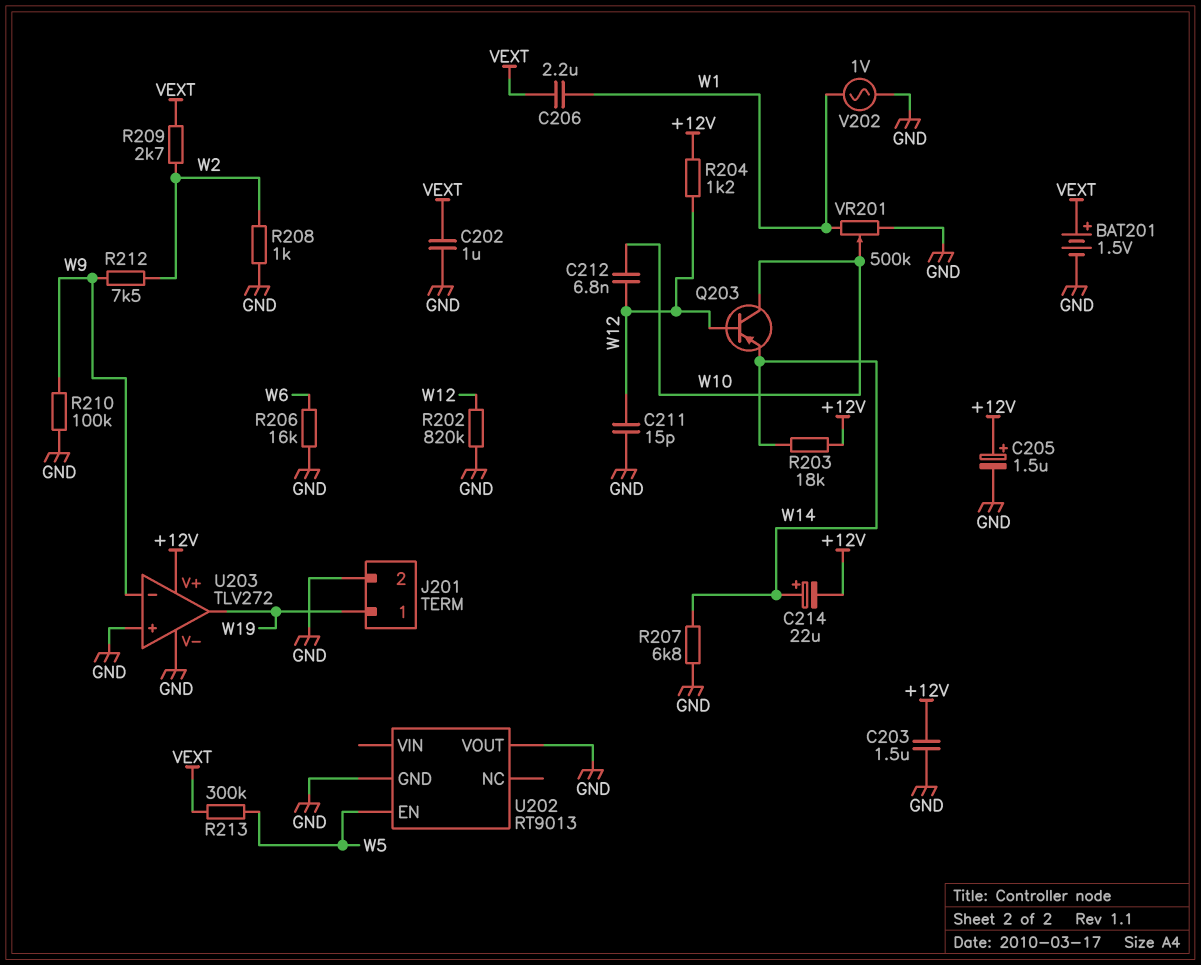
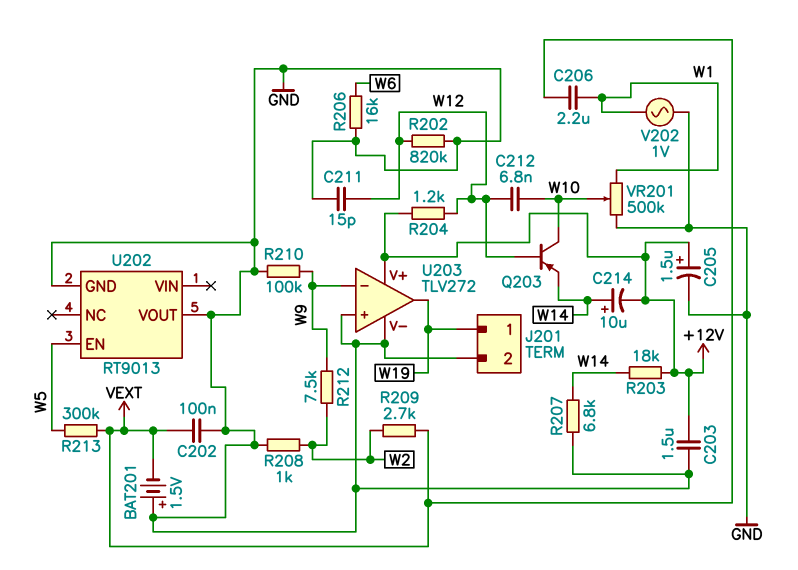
BAT201: 1.5V (plus VEXT, minus GND) -> 1.5V (plus GND, minus VEXT)
C202: 1uF (GND, VEXT) -> 100nF (GND, VEXT)
C214: 22uF (plus W14, minus +12V) -> 10uF (plus W14, minus +12V)

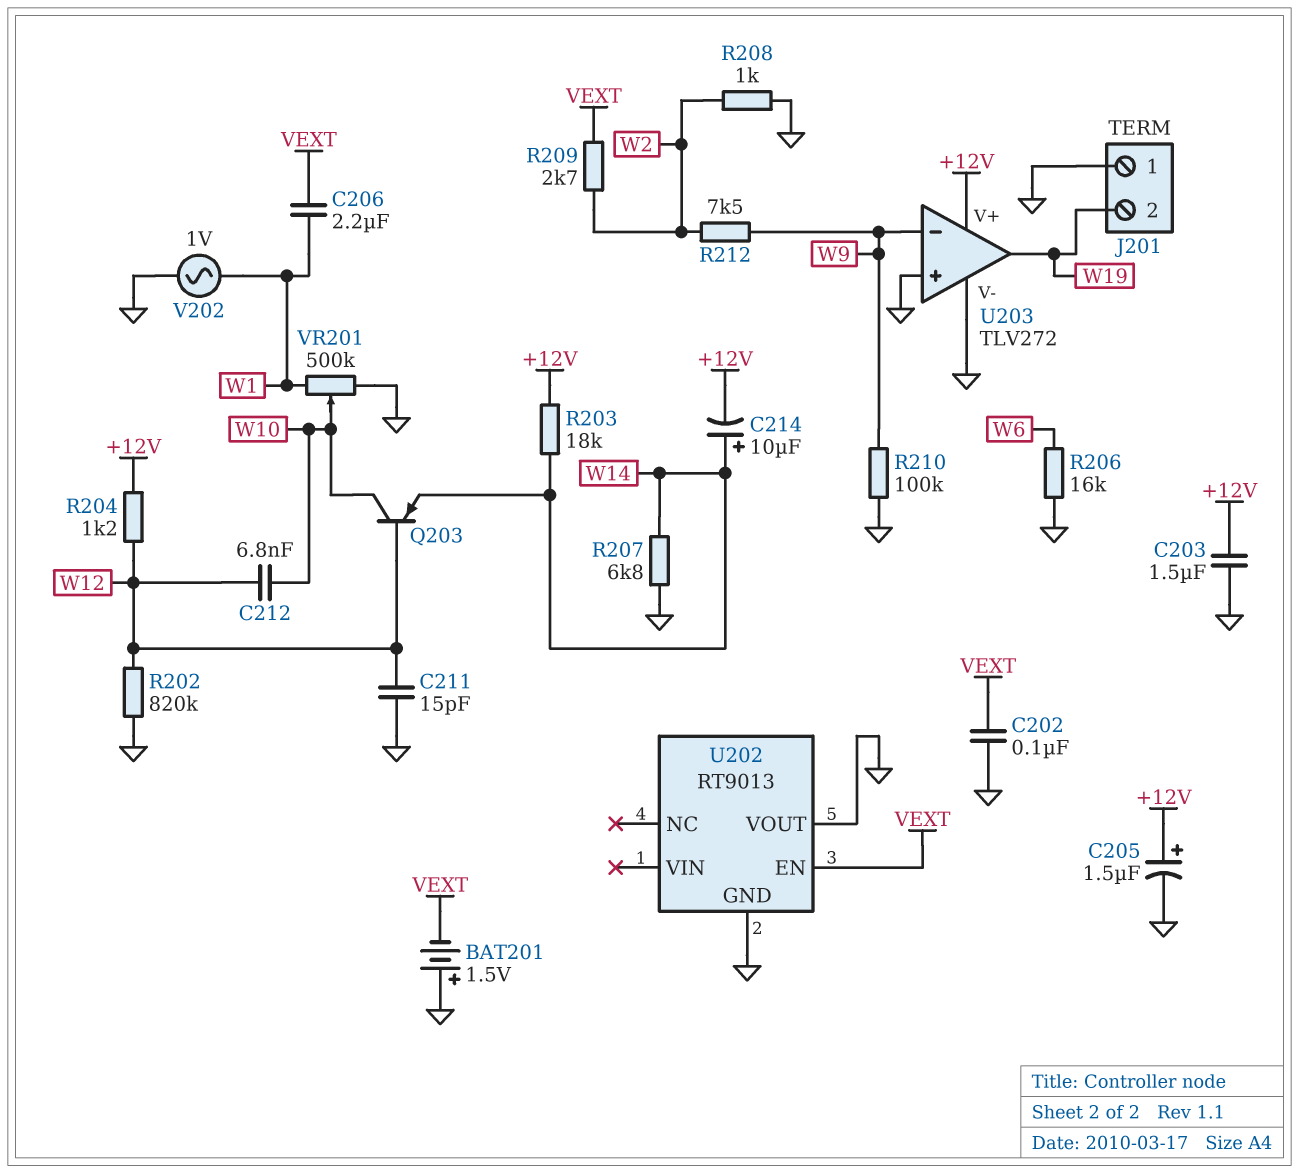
J201 pin 1: W19 -> GND
J201 pin 2: GND -> W19
R213: 300k (VEXT, W5) -> none
U202 pin EN: W5 -> VEXT

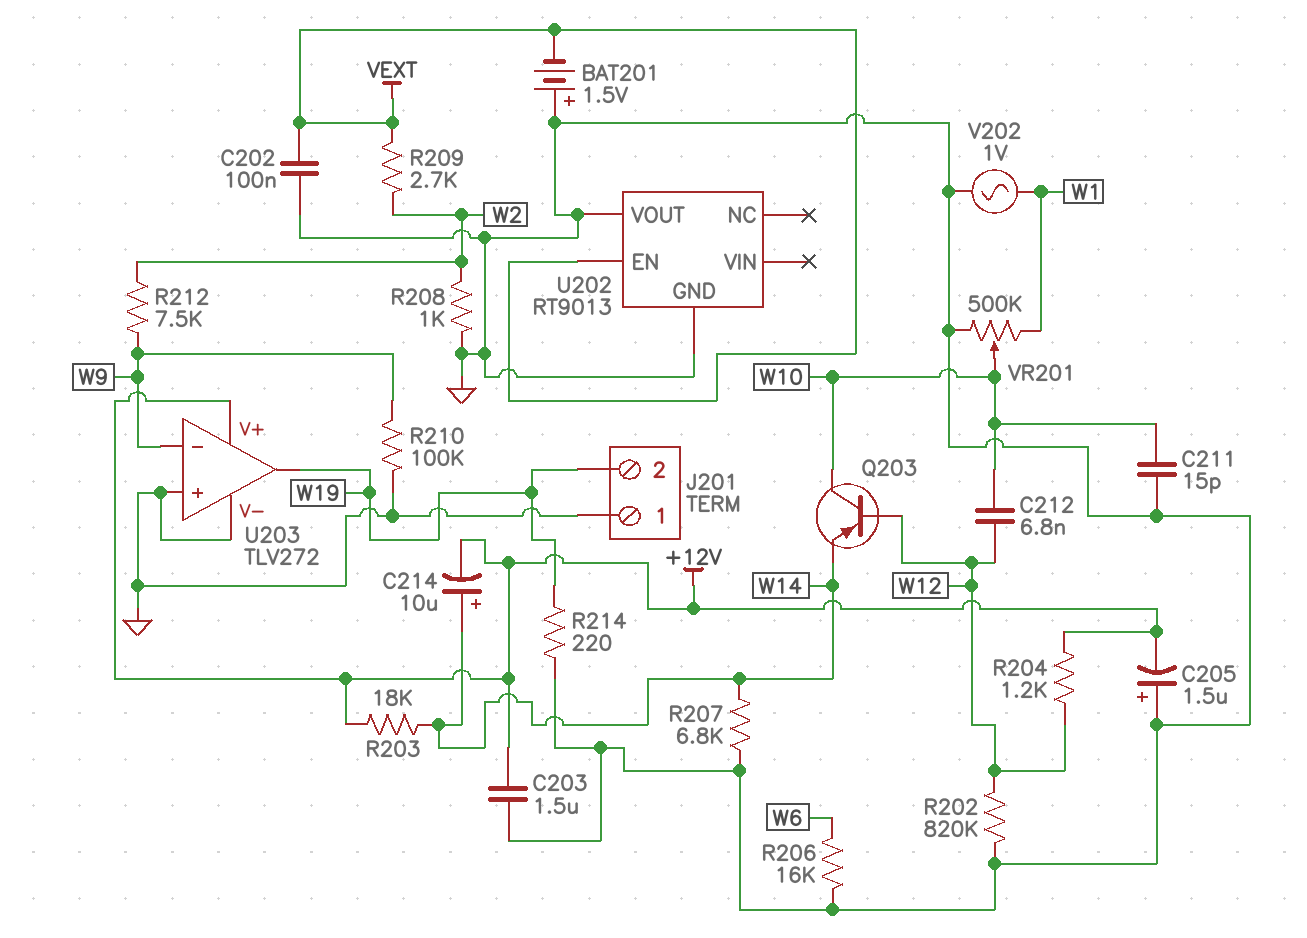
C205: 1.5uF (plus +12V, minus GND) -> 1.5uF (plus GND, minus +12V)
C206: 2.2uF (VEXT, W1) -> none
C211: 15pF (GND, W12) -> 15pF (GND, W10)
R214: none -> 220 (GND, W19)

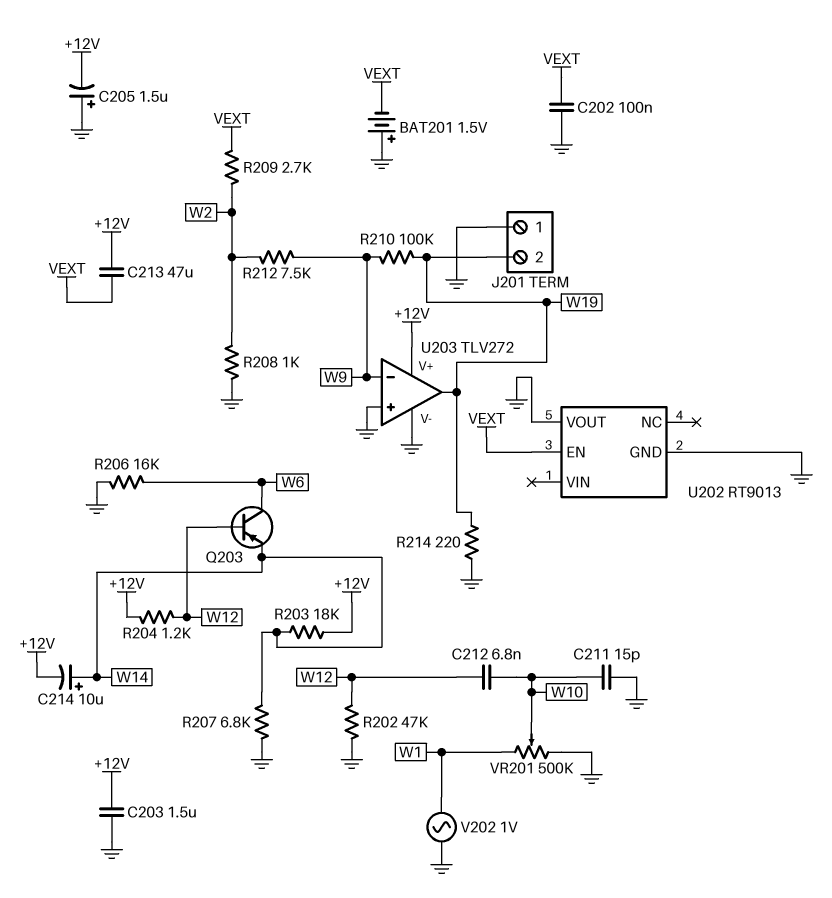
C213: none -> 47uF (+12V, VEXT)
Q203: PNP (B W12, C W10, E W14) -> PNP (B W12, C W6, E W14)
R202: 820k (GND, W12) -> 47k (GND, W12)
R210: 100k (GND, W9) -> 100k (W9, W19)

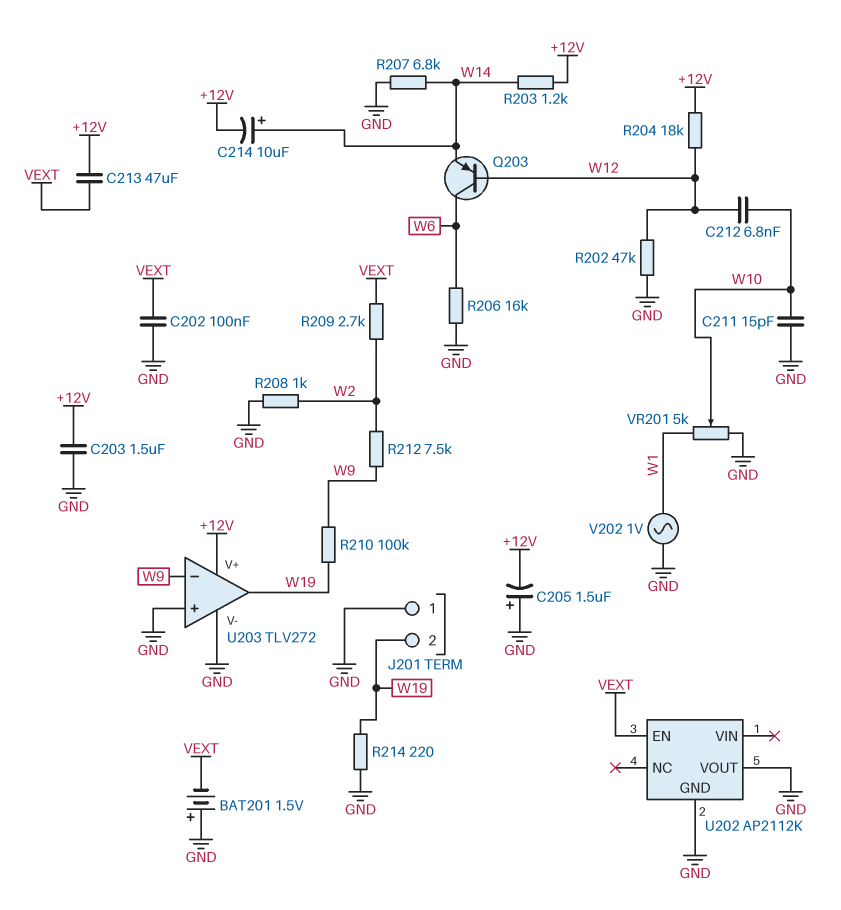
R203: 18k (+12V, W14) -> 1.2k (+12V, W14)
R204: 1.2k (+12V, W12) -> 18k (+12V, W12)
U202: RT9013 -> AP2112K
VR201: 500k (GND, W1, wiper W10) -> 5k (GND, W1, wiper W10)

